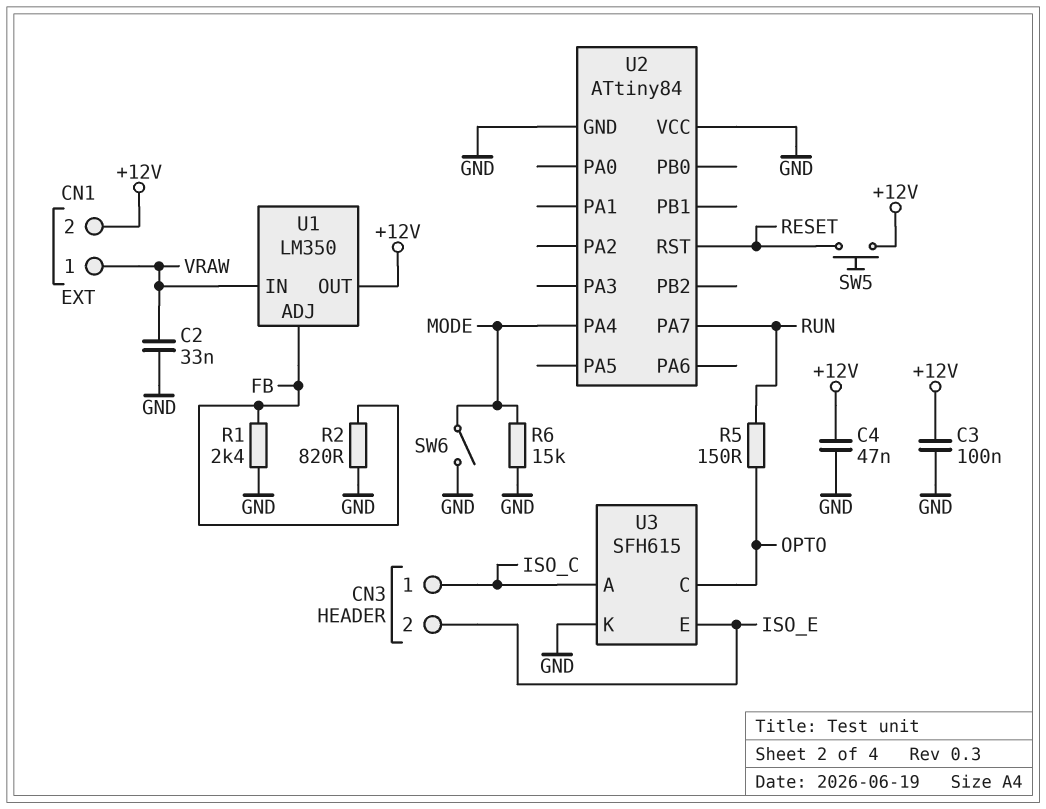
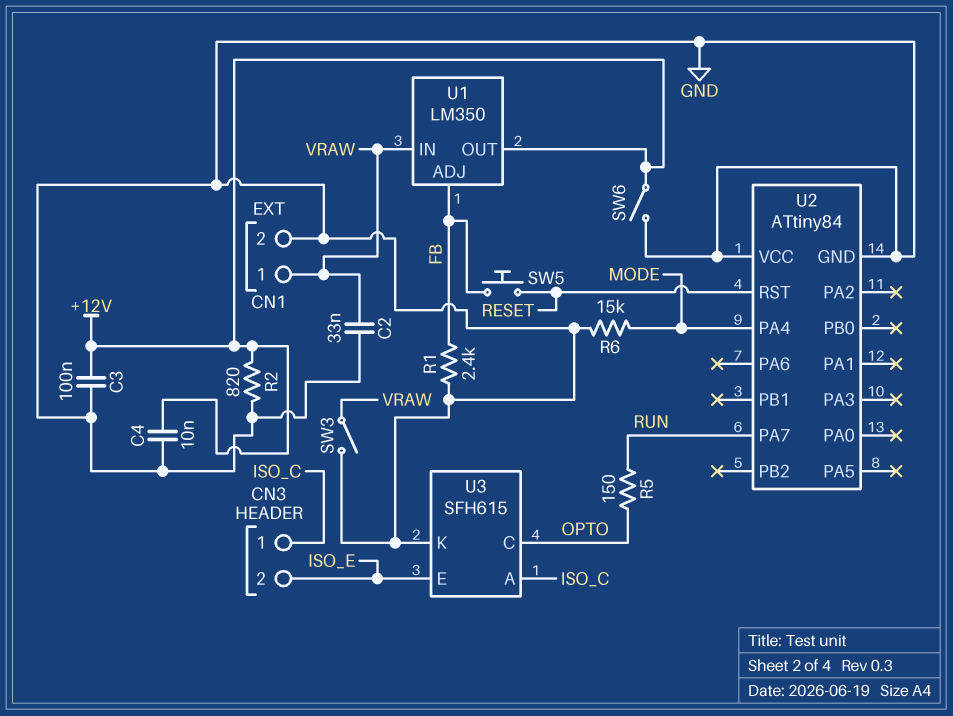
C4: 47nF (+12V, GND) -> 10nF (+12V, GND)
CN1 pin 2: +12V -> GND
R2: 820 (FB, GND) -> 820 (+12V, GND)
SW3: none -> switch (GND, VRAW)
SW5: button (+12V, RESET) -> button (FB, RESET)
SW6: switch (GND, MODE) -> switch (+12V, GND)

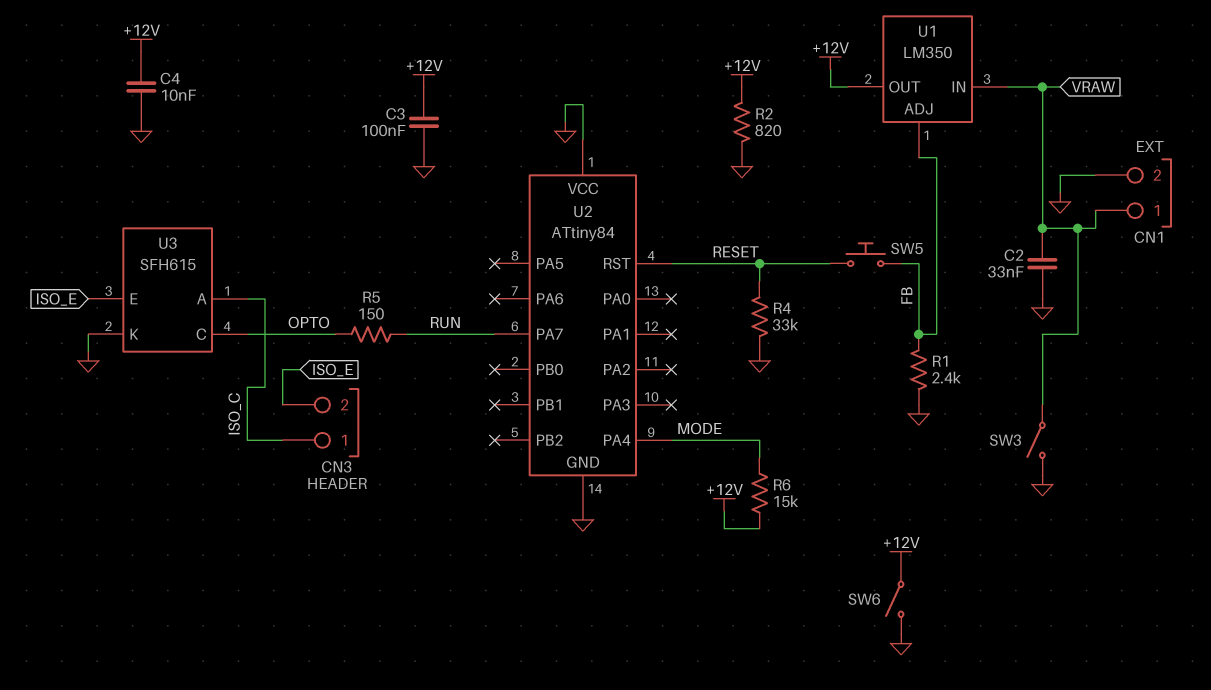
R4: none -> 33k (GND, RESET)
R6: 15k (GND, MODE) -> 15k (+12V, MODE)

